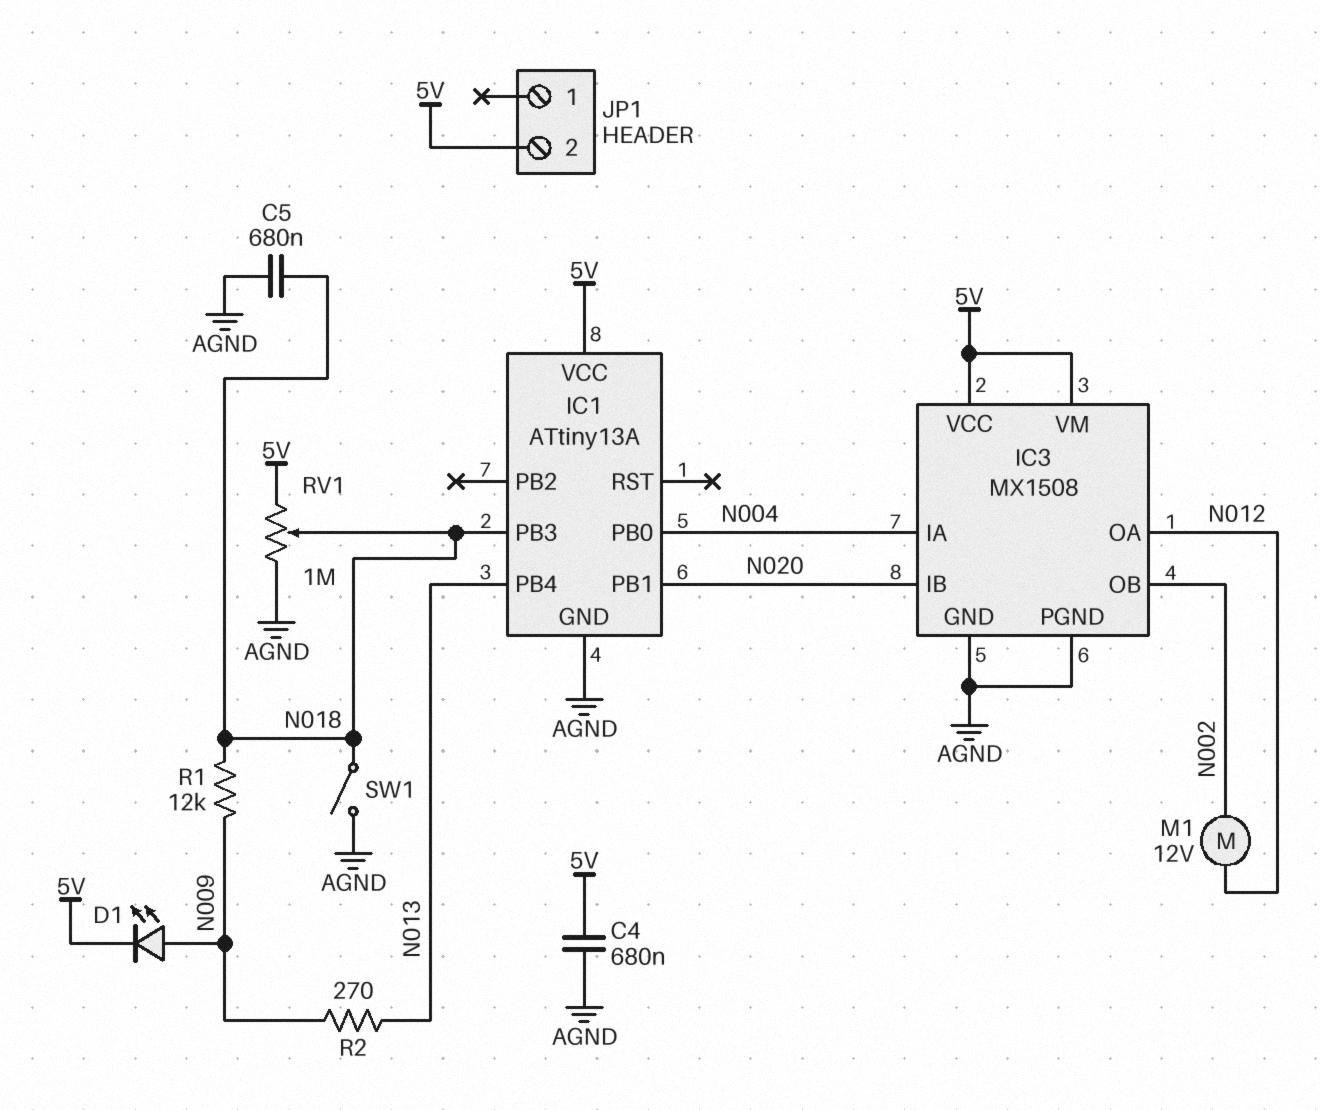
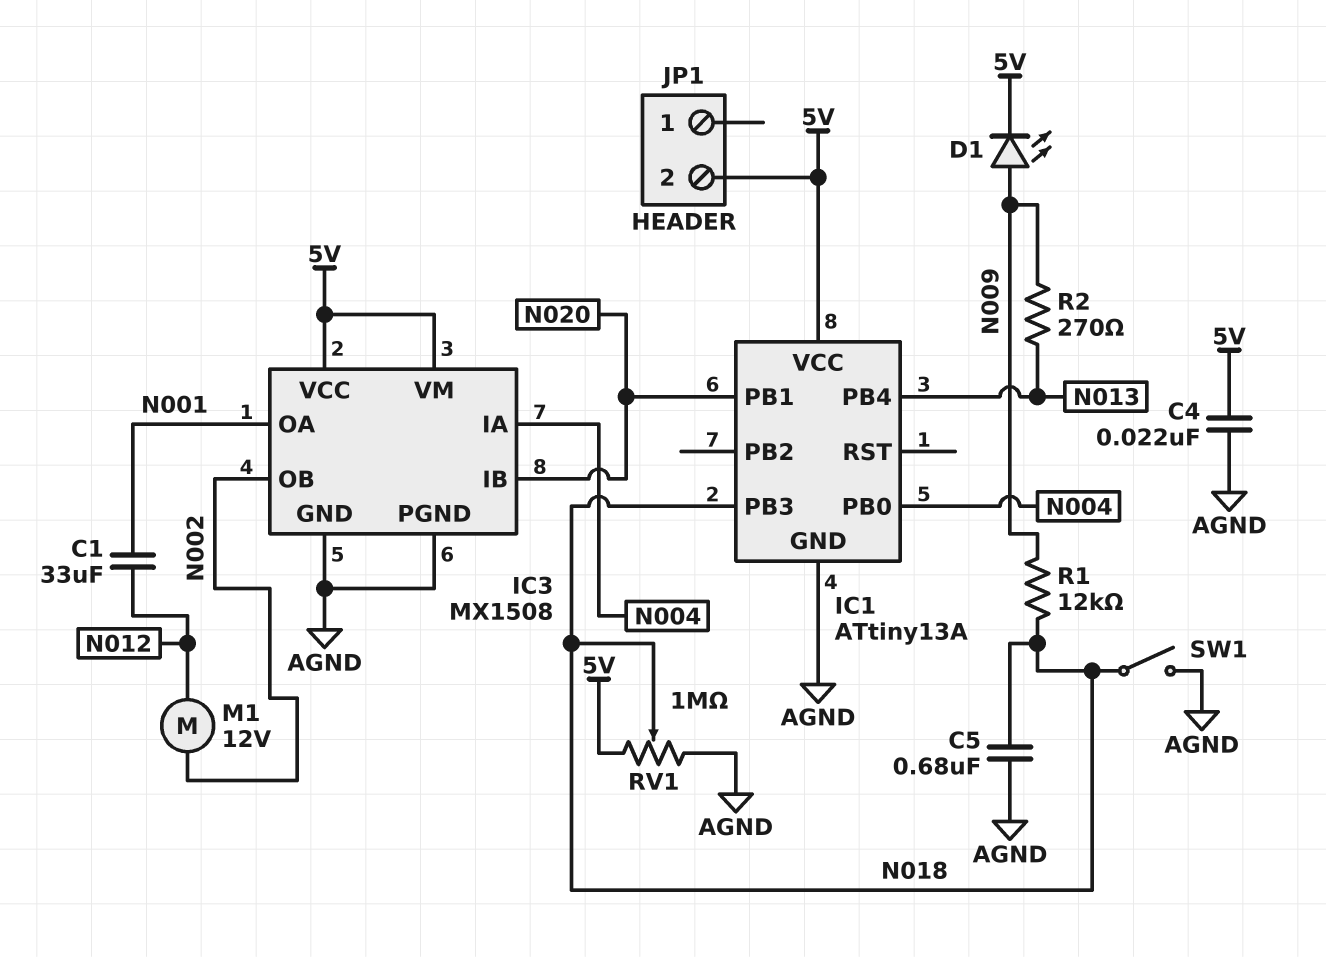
C1: none -> 33uF (N001, N012)
C4: 680nF (5V, AGND) -> 22nF (5V, AGND)
IC3 pin OA: N012 -> N001

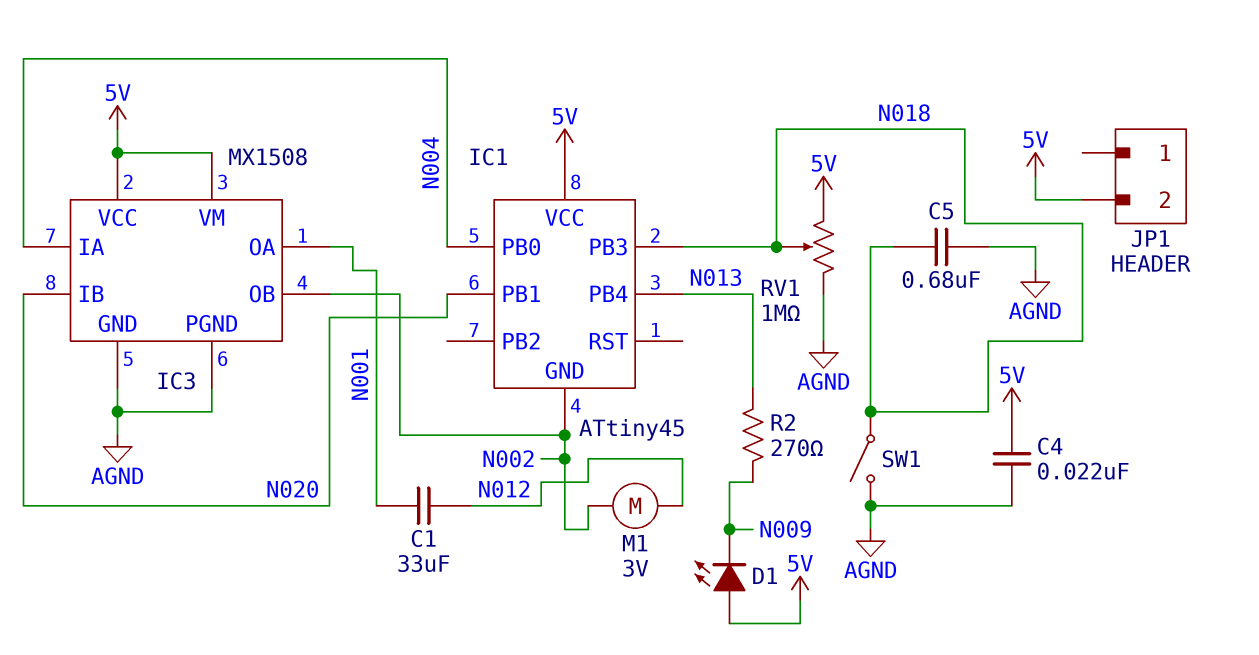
D1: LED (A N009, K 5V) -> LED (A 5V, K N009)
IC1: ATtiny13A -> ATtiny45
IC1 pin GND: AGND -> N002
M1: motor 12V (N002, N012) -> motor 3V (N002, N012)
R1: 12k (N009, N018) -> none

